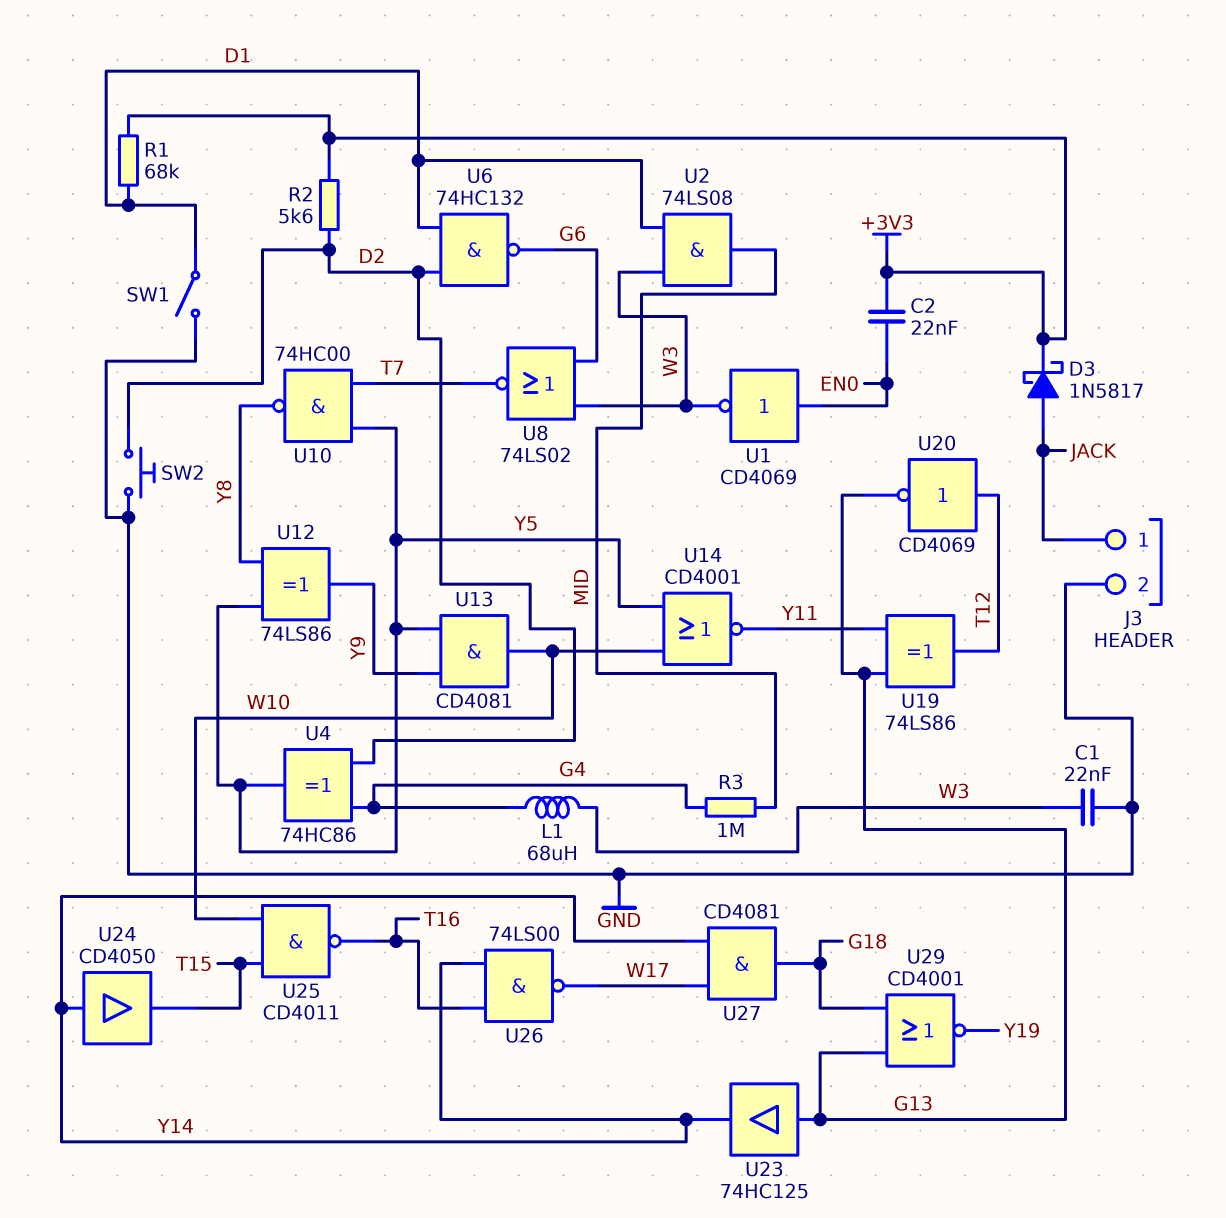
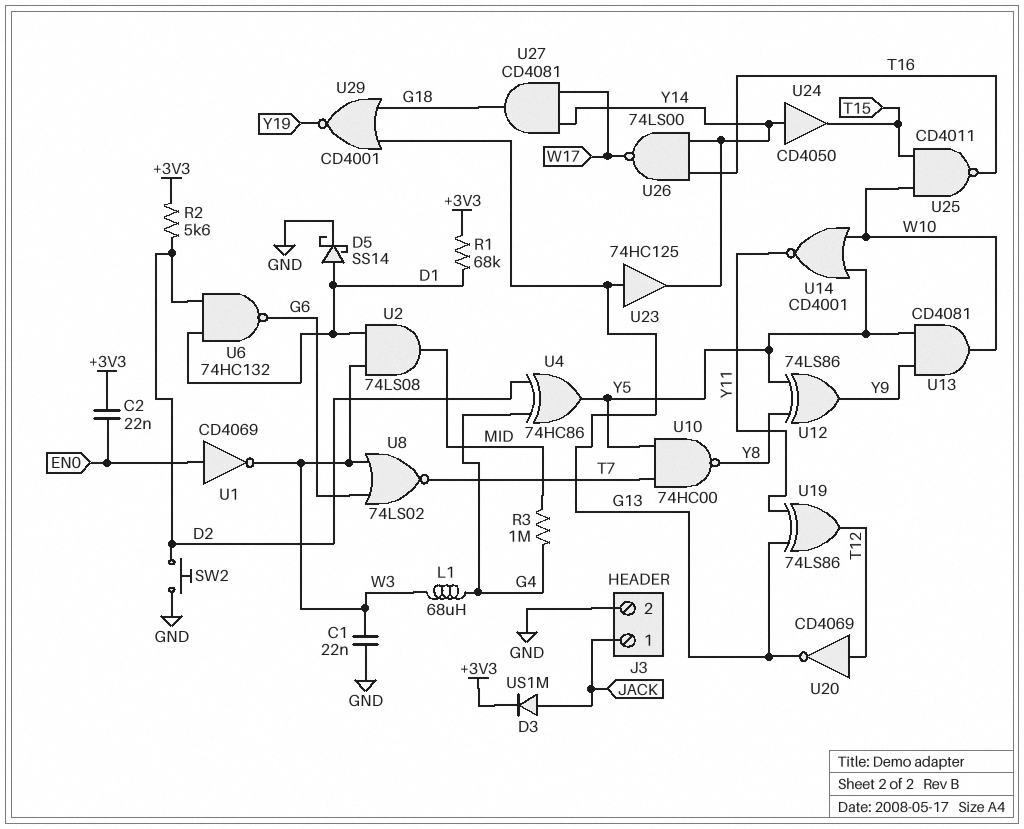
D3: schottky 1N5817 (A JACK, K +3V3) -> diode US1M (A JACK, K +3V3)
D5: none -> schottky SS14 (A D1, K GND)
SW1: switch (D1, GND) -> none

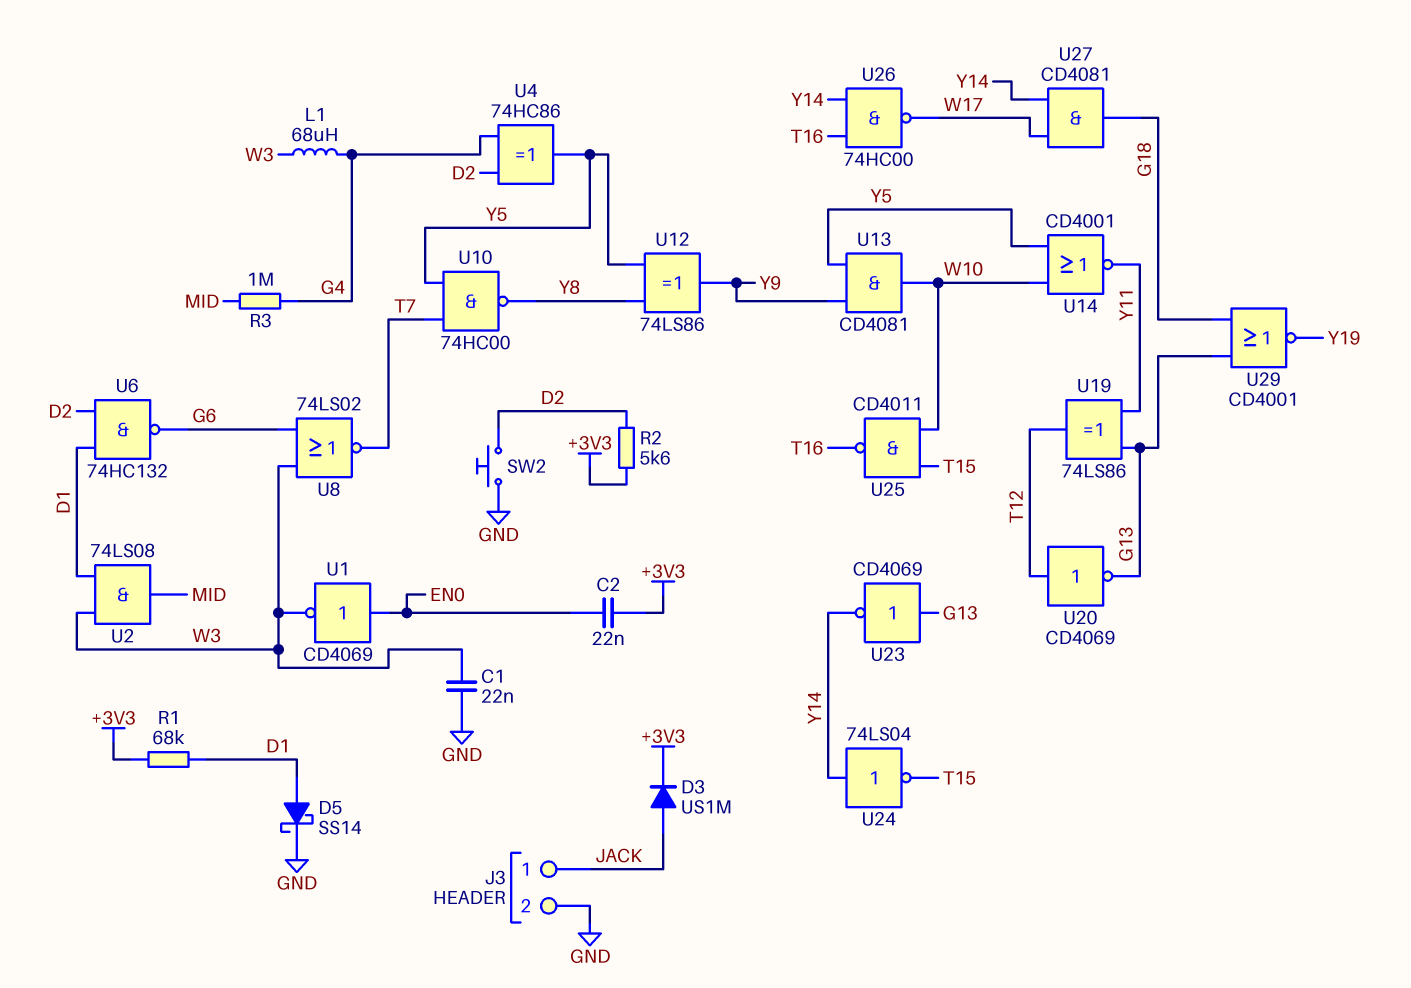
U23: buffer 74HC125 (in G13, out Y14) -> NOT CD4069 (in G13, out Y14)
U24: buffer CD4050 (in Y14, out T15) -> NOT 74LS04 (in Y14, out T15)
U26: NAND 74LS00 (in T16, in Y14, out W17) -> NAND 74HC00 (in T16, in Y14, out W17)

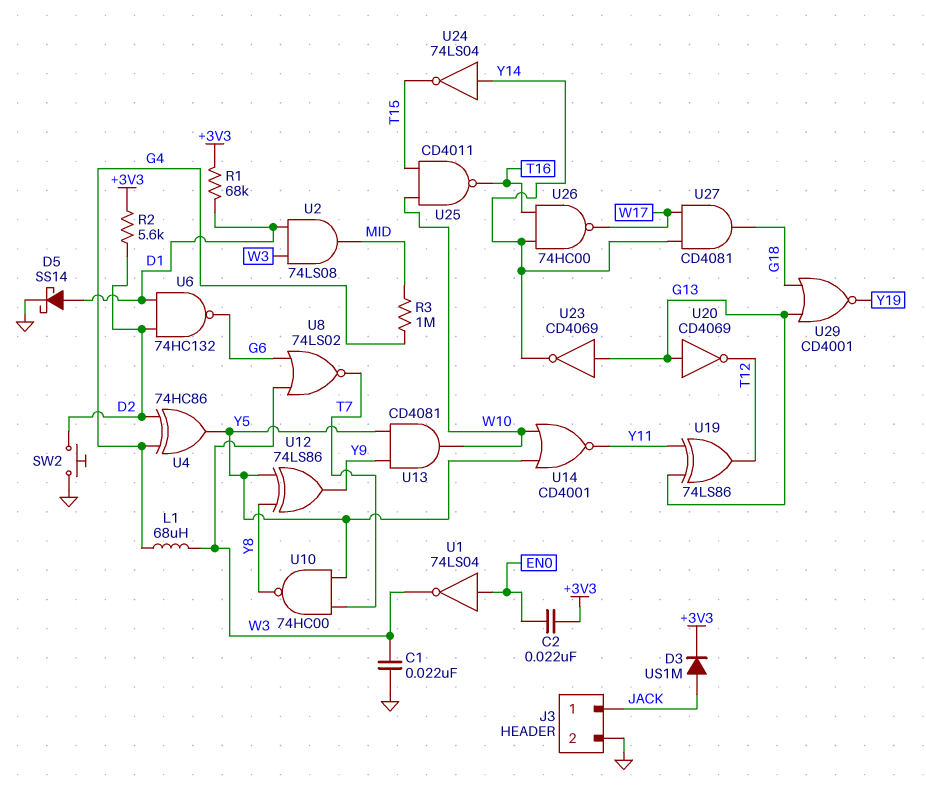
U1: NOT CD4069 (in EN0, out W3) -> NOT 74LS04 (in EN0, out W3)
U20: NOT CD4069 (in T12, out G13) -> NOT CD4069 (in G13, out T12)

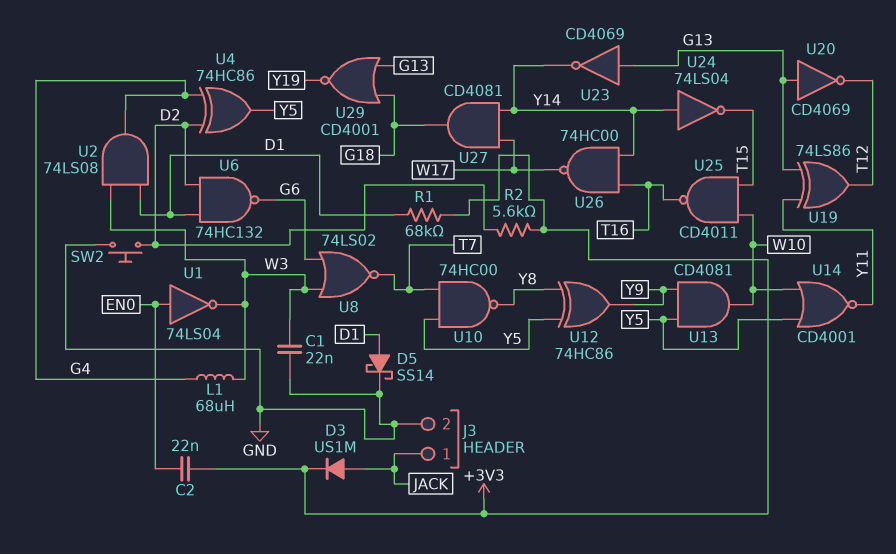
R3: 1M (G4, MID) -> none
U2: AND 74LS08 (in D1, in W3, out MID) -> AND 74LS08 (in D1, in W3, out G4)
U12: XOR 74LS86 (in Y5, in Y8, out Y9) -> XOR 74HC86 (in Y5, in Y8, out Y9)

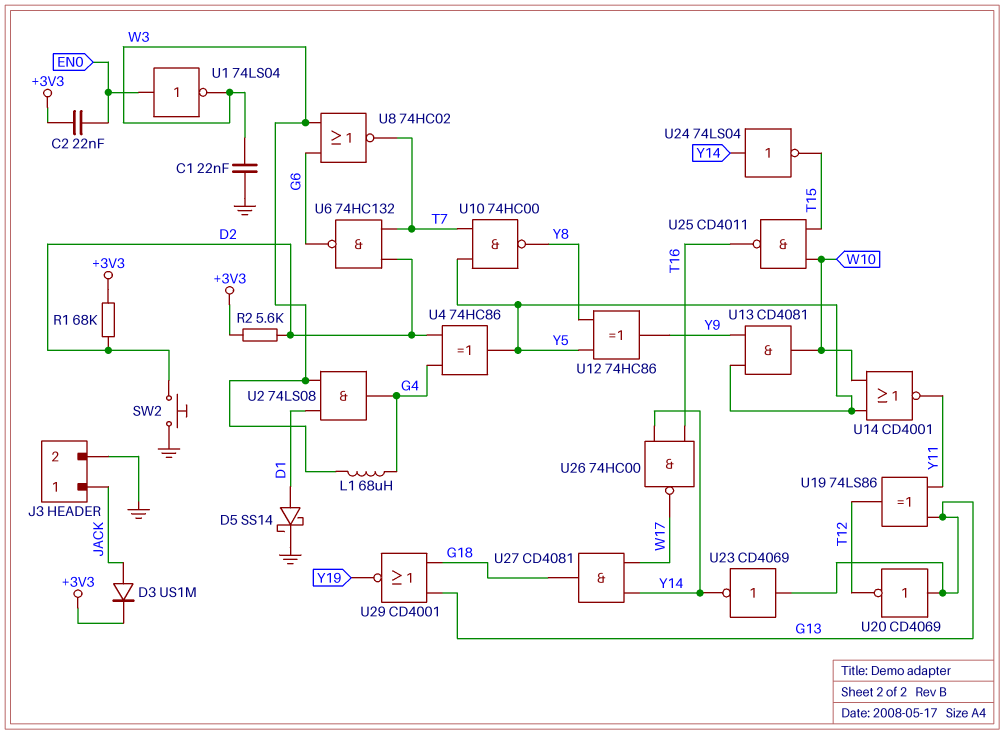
R1: 68k (+3V3, D1) -> 68k (+3V3, D2)
U6: NAND 74HC132 (in D1, in D2, out G6) -> NAND 74HC132 (in D2, in T7, out G6)
U8: NOR 74LS02 (in G6, in W3, out T7) -> NOR 74HC02 (in G6, in W3, out T7)

